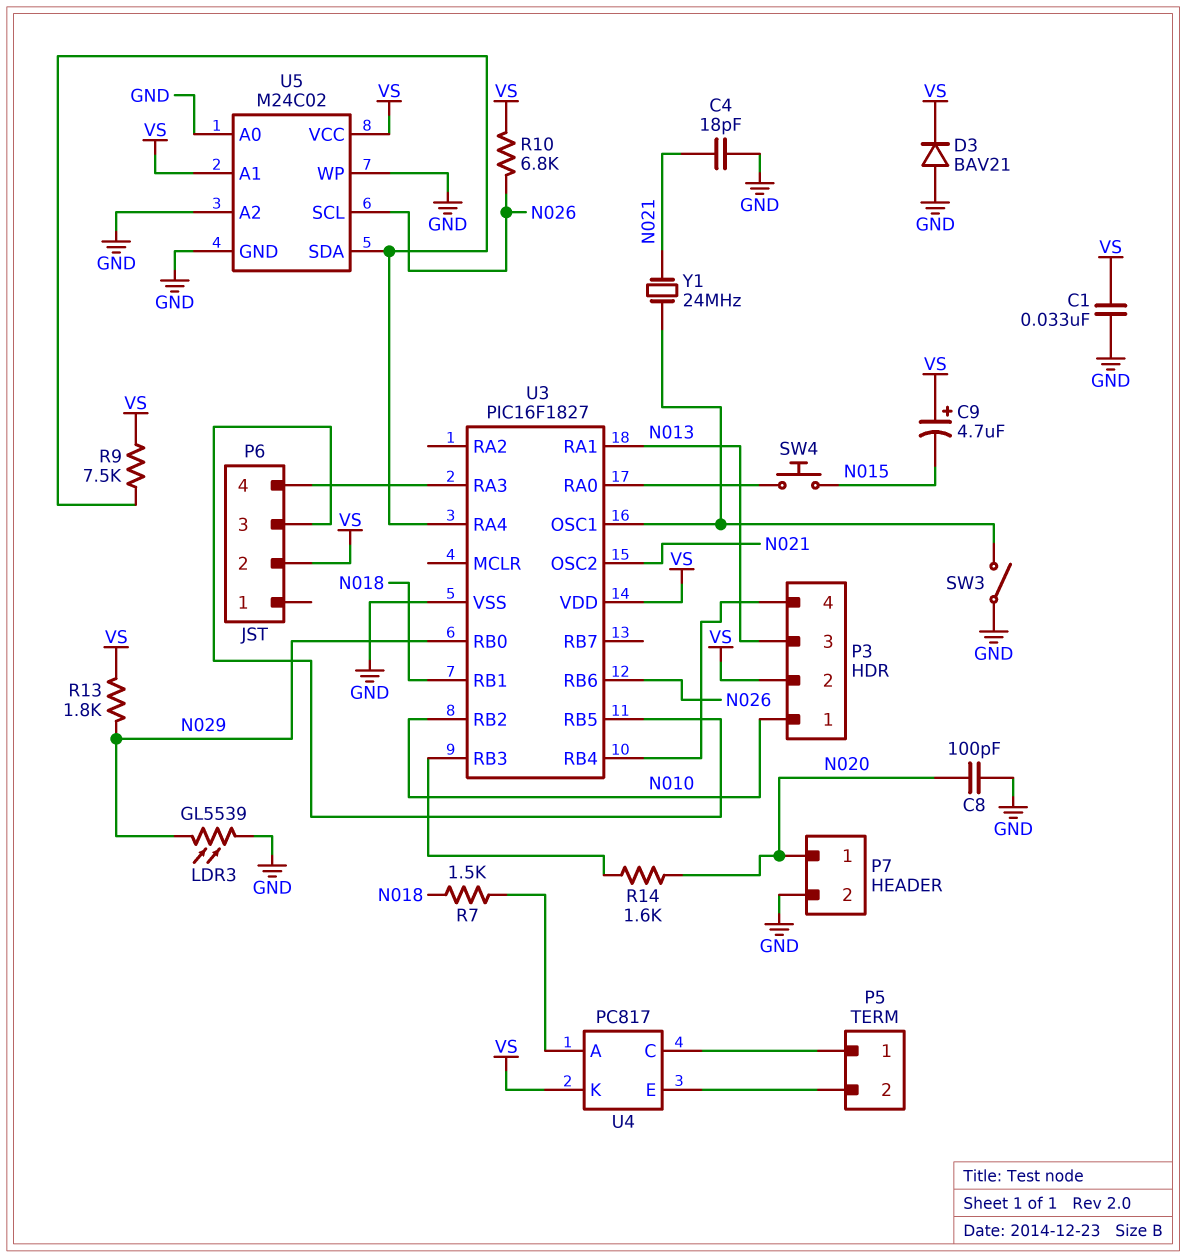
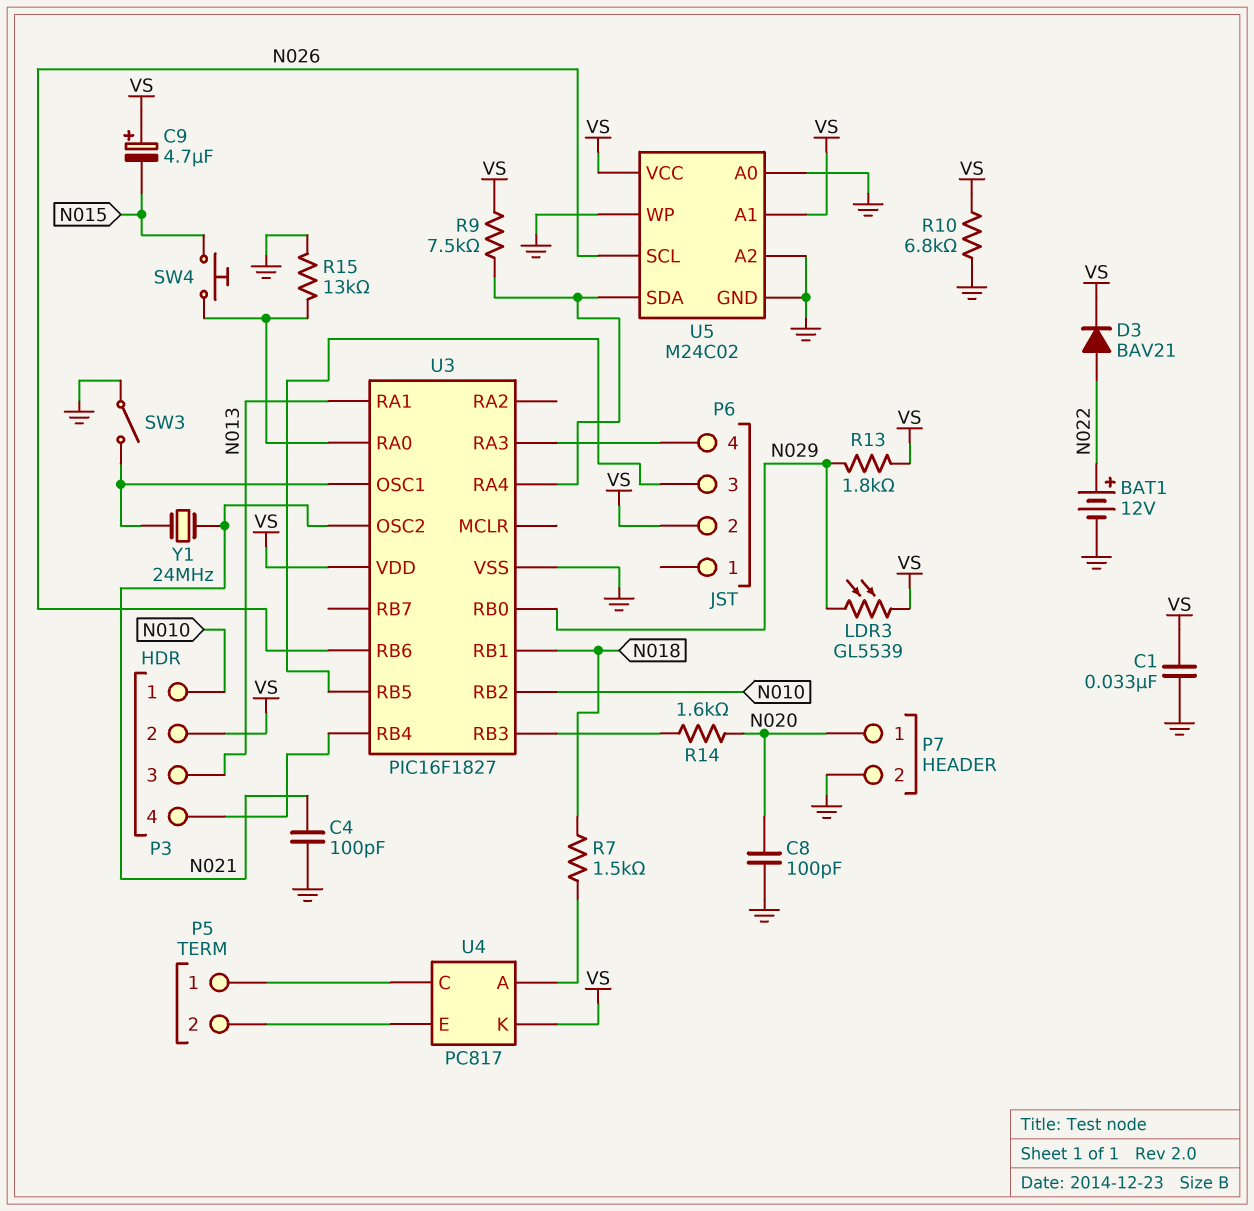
BAT1: none -> 12V (plus N022, minus GND)
C4: 18pF (GND, N021) -> 100pF (GND, N021)
D3: diode BAV21 (A GND, K VS) -> diode BAV21 (A N022, K VS)
LDR3: GL5539 (GND, N029) -> GL5539 (N029, VS)
R10: 6.8k (N026, VS) -> 6.8k (GND, VS)
R15: none -> 13k (GND, U3/RA0)

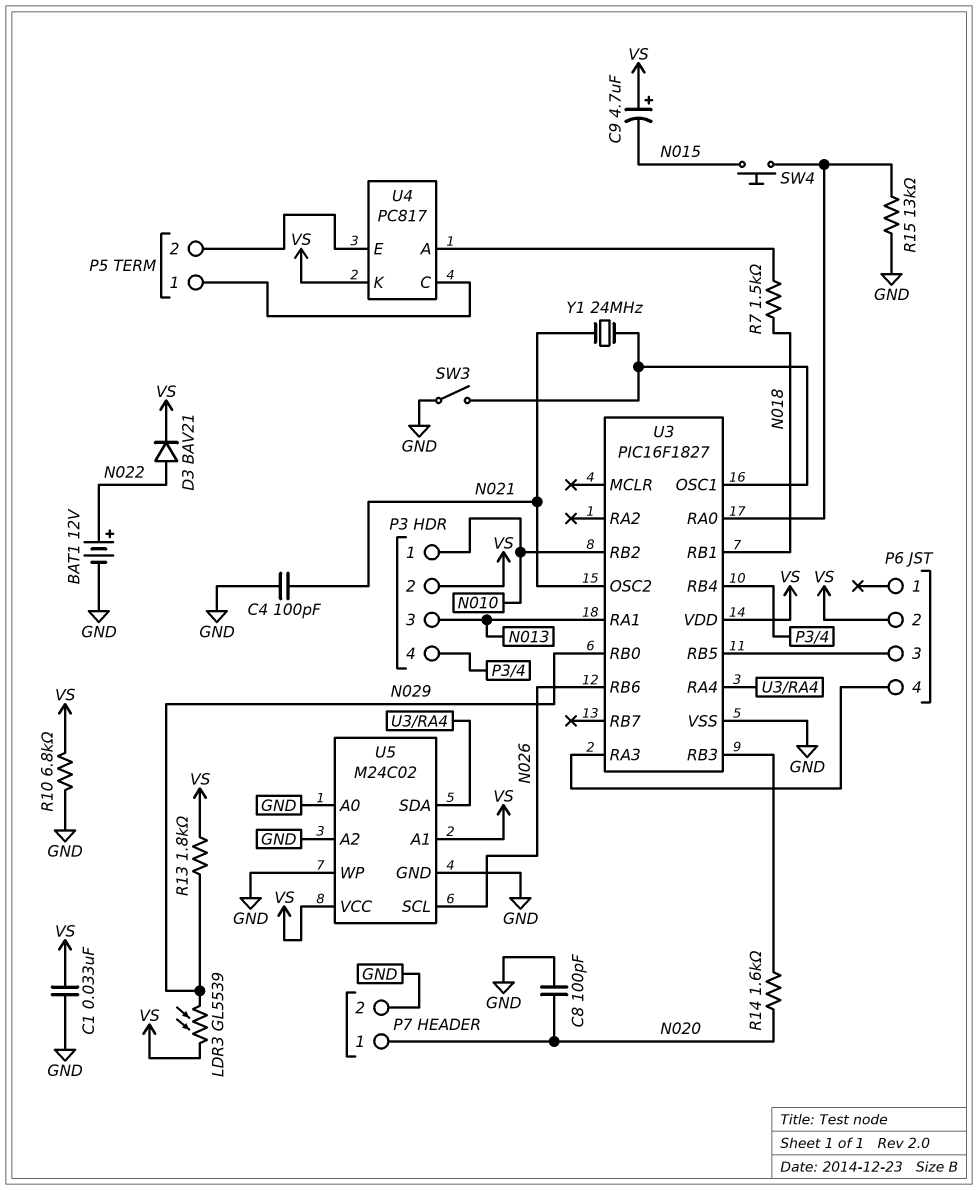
R9: 7.5k (U3/RA4, VS) -> none

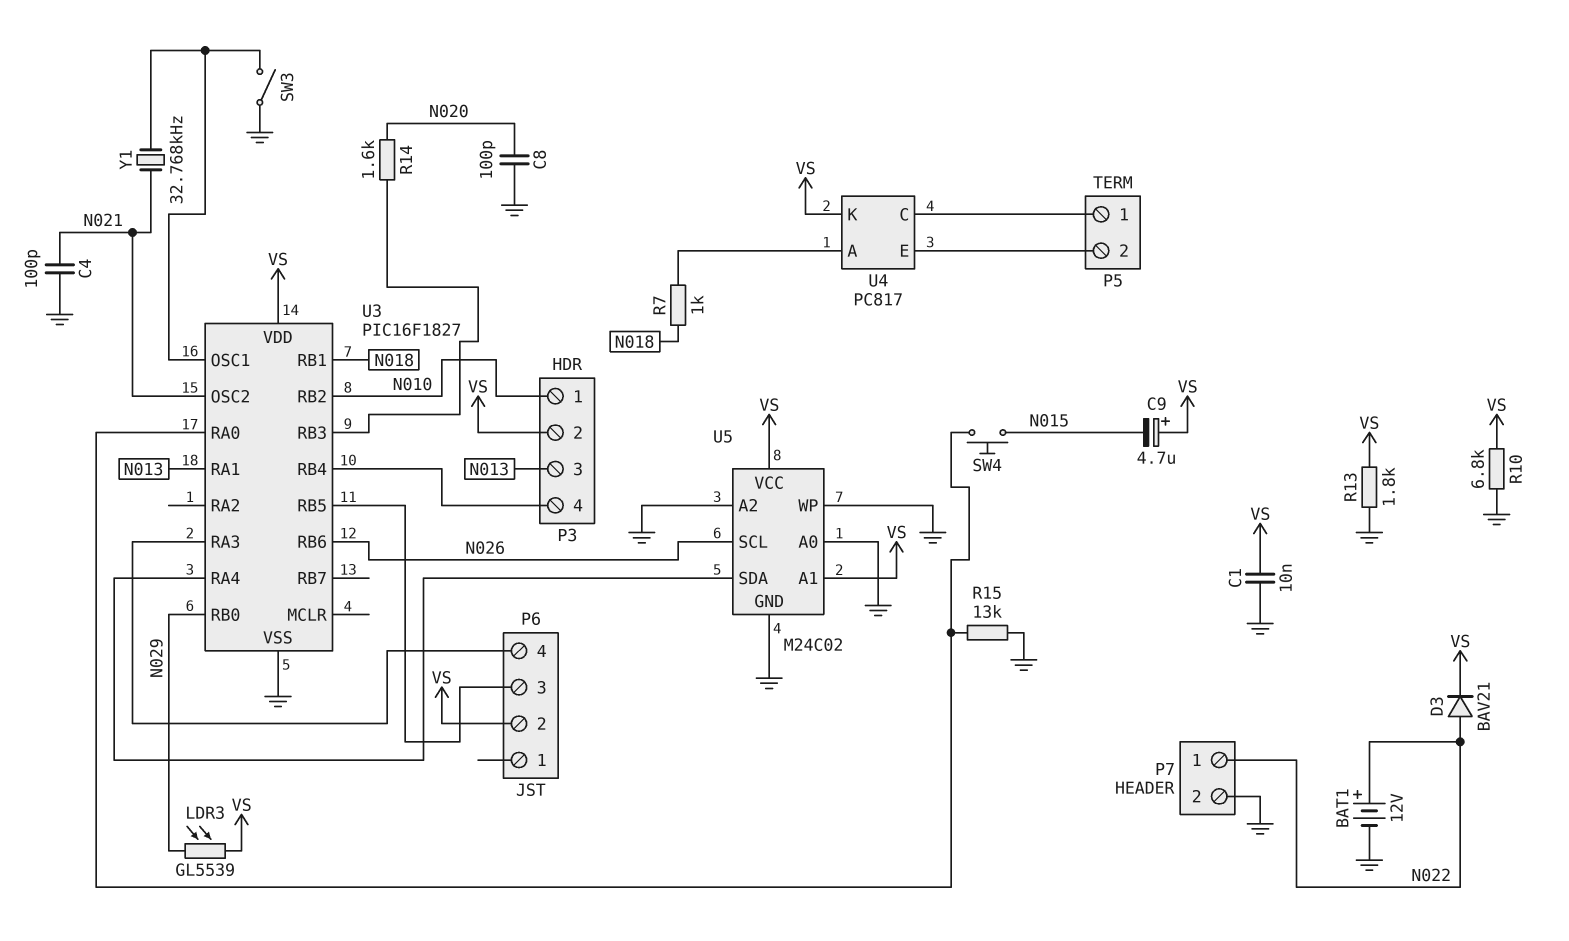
C1: 33nF (GND, VS) -> 10nF (GND, VS)
P7 pin 1: N020 -> N022
R7: 1.5k (N018, U4/A) -> 1k (N018, U4/A)
R13: 1.8k (N029, VS) -> 1.8k (GND, VS)
Y1: 24MHz (N021, U3/OSC1) -> 32.768kHz (N021, U3/OSC1)

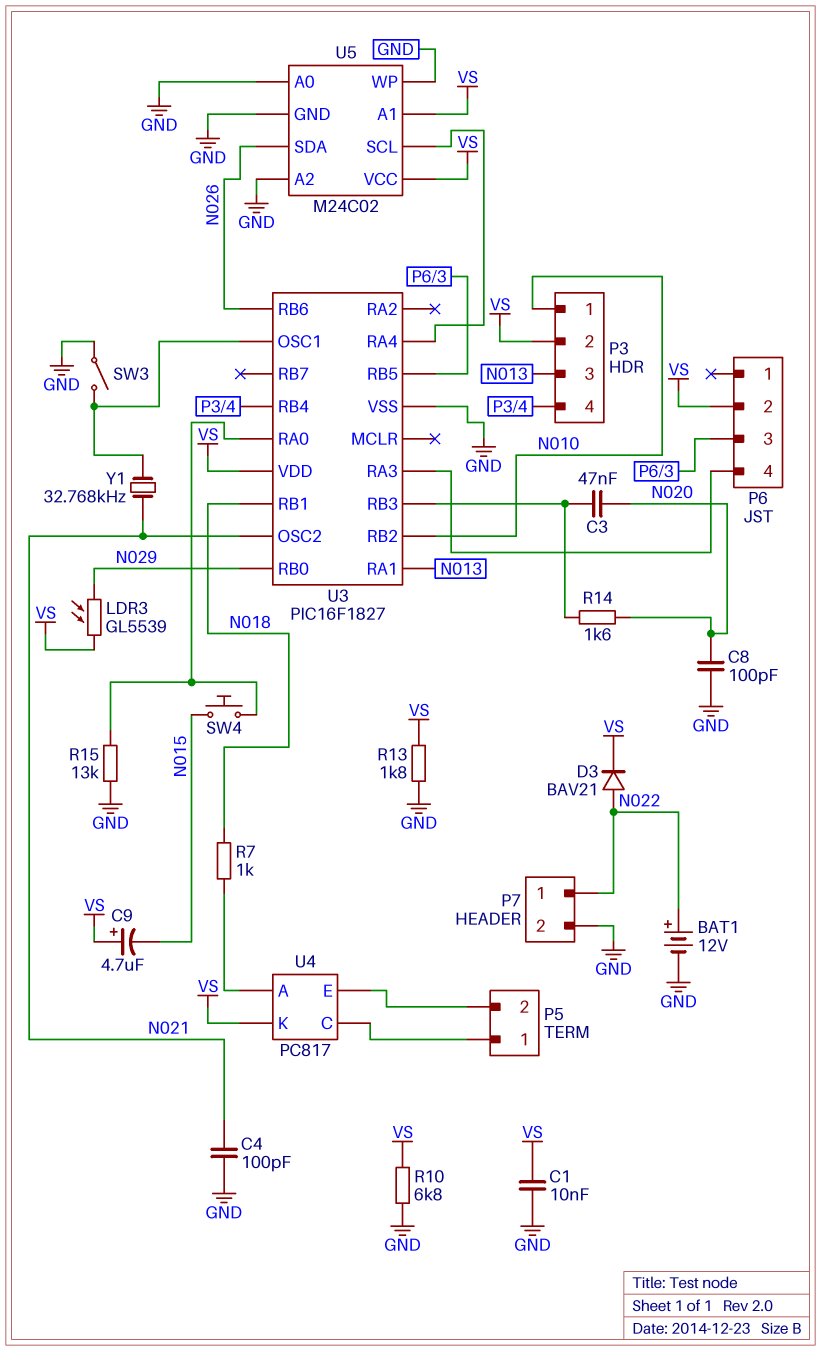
C3: none -> 47nF (N020, U3/RB3)
U5 pin SCL: N026 -> U3/RA4
U5 pin SDA: U3/RA4 -> N026

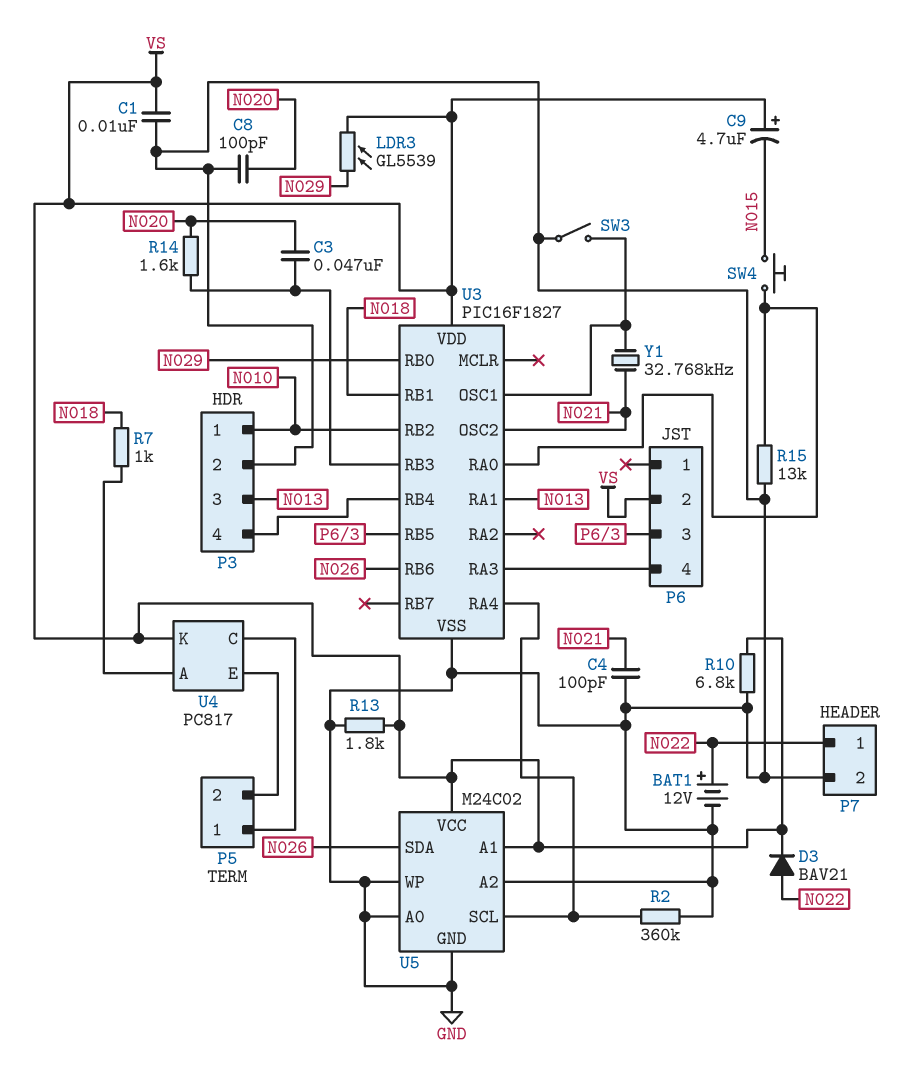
P3 pin 2: VS -> GND
R2: none -> 360k (GND, U3/RA4)

